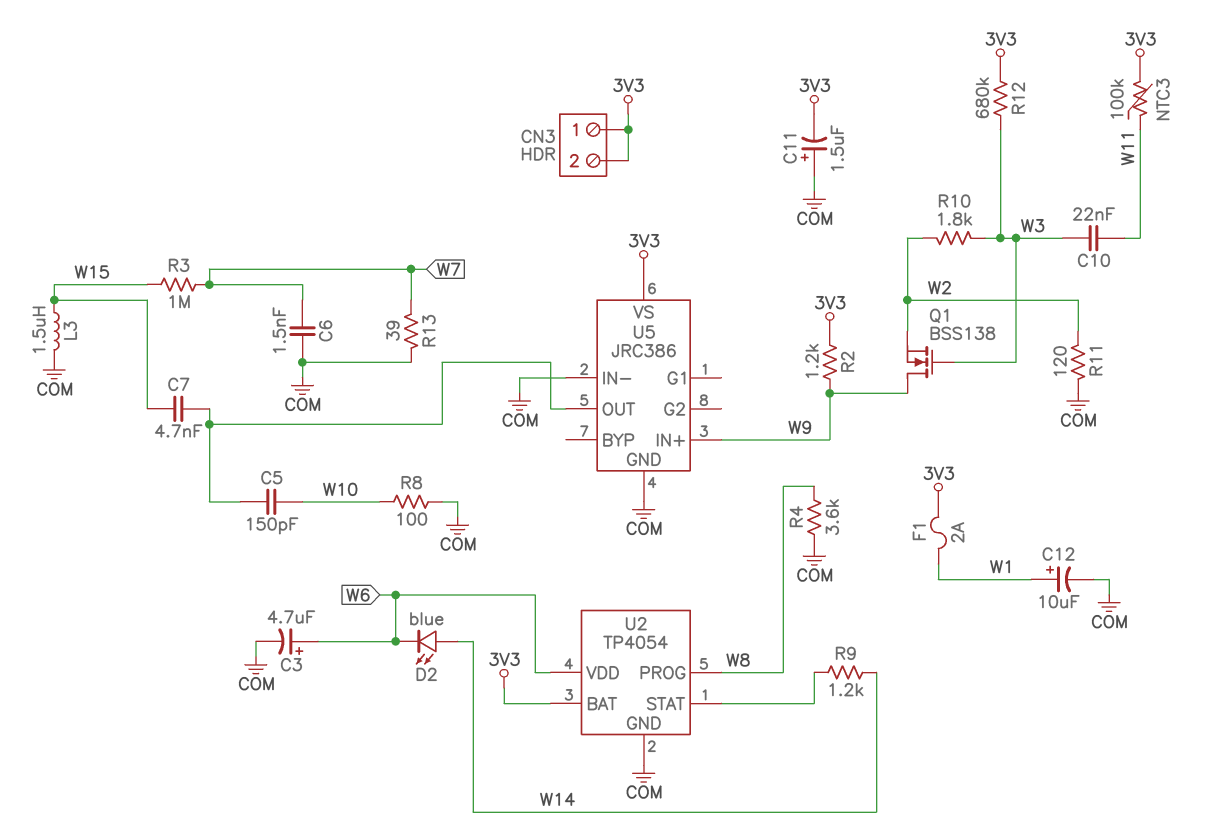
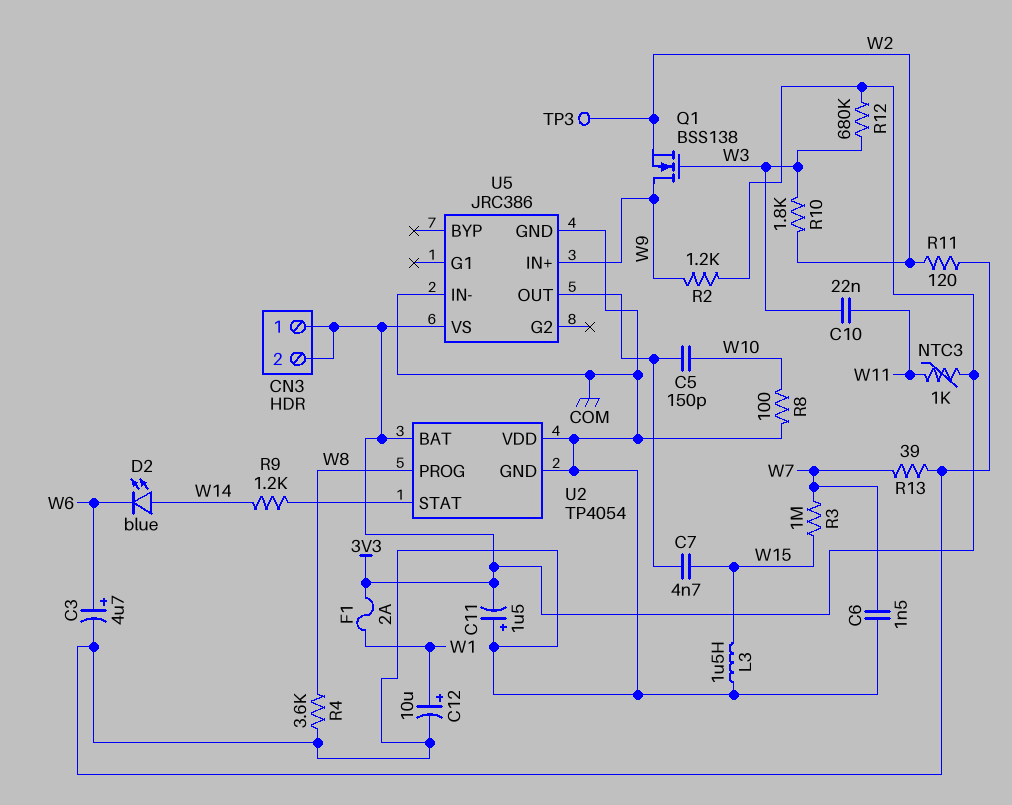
NTC3: 100k (3V3, W11) -> 1k (3V3, W11)
TP3: none -> test point (W2)
U2 pin VDD: W6 -> COM

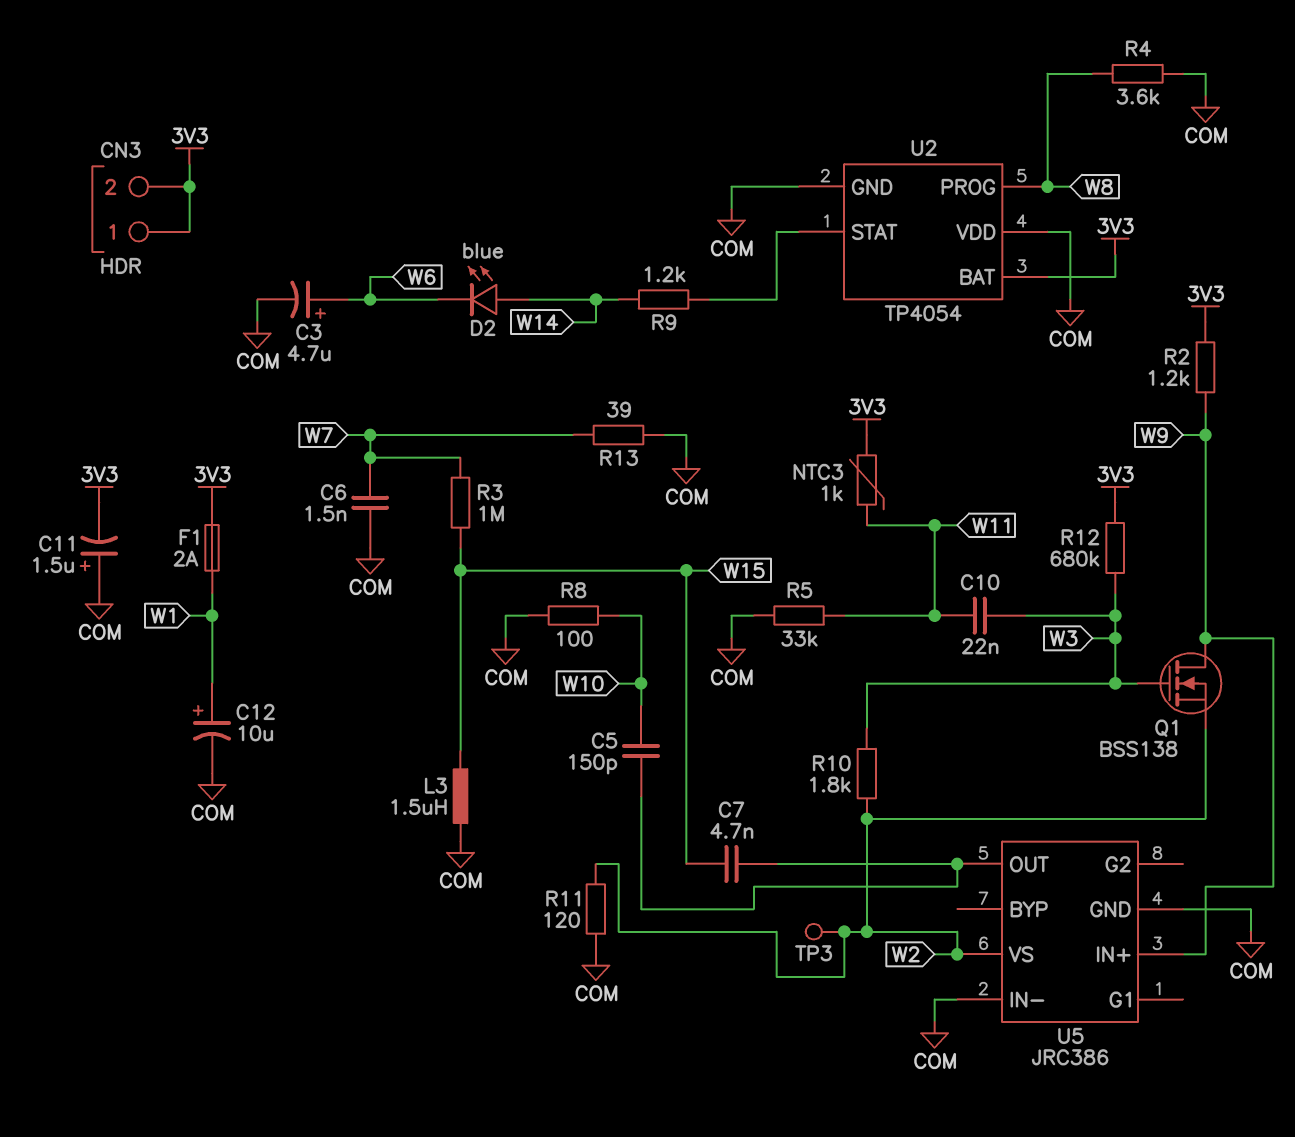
R5: none -> 33k (COM, W11)
U5 pin VS: 3V3 -> W2

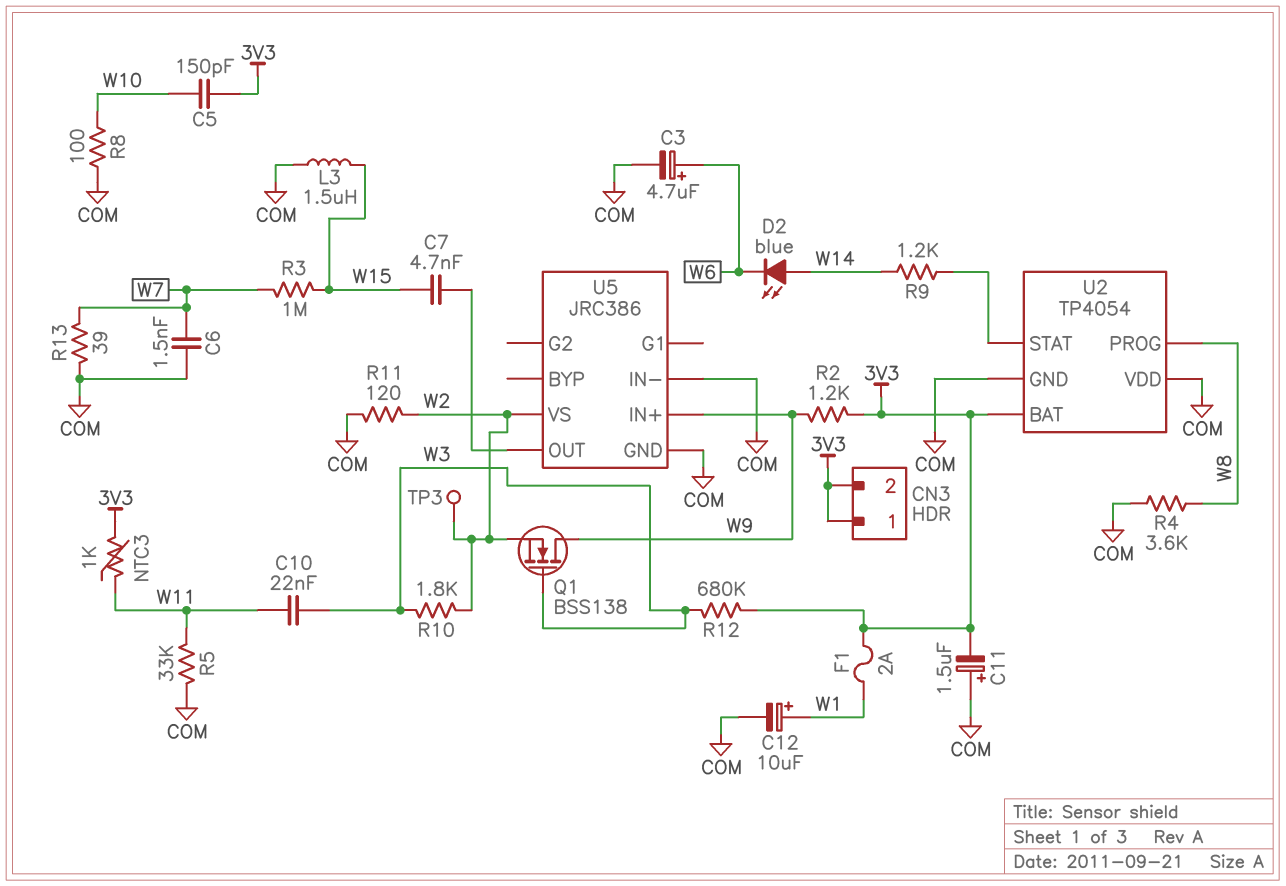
C5: 150pF (U5/OUT, W10) -> 150pF (3V3, W10)

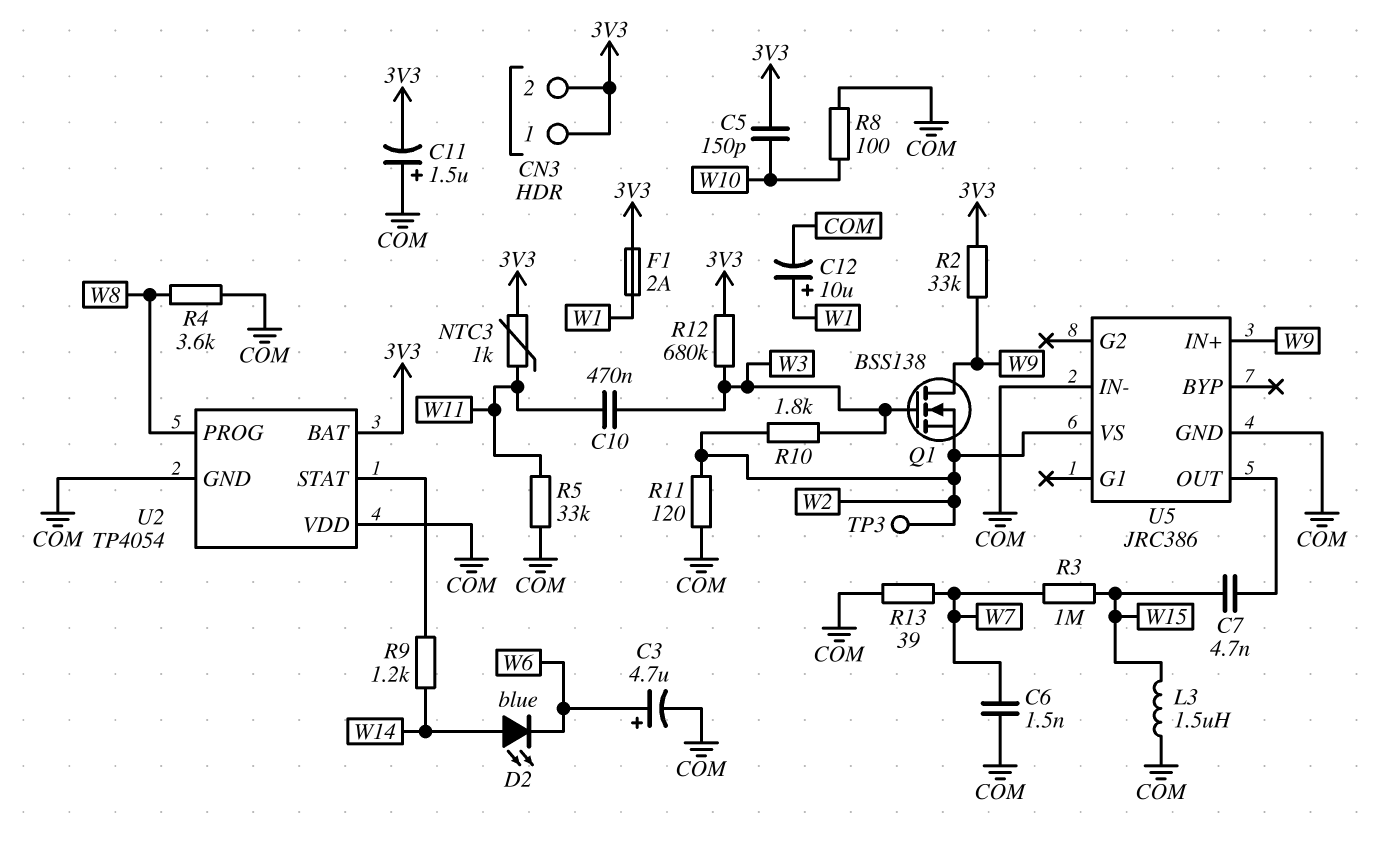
C10: 22nF (W3, W11) -> 470nF (W3, W11)
R2: 1.2k (3V3, W9) -> 33k (3V3, W9)

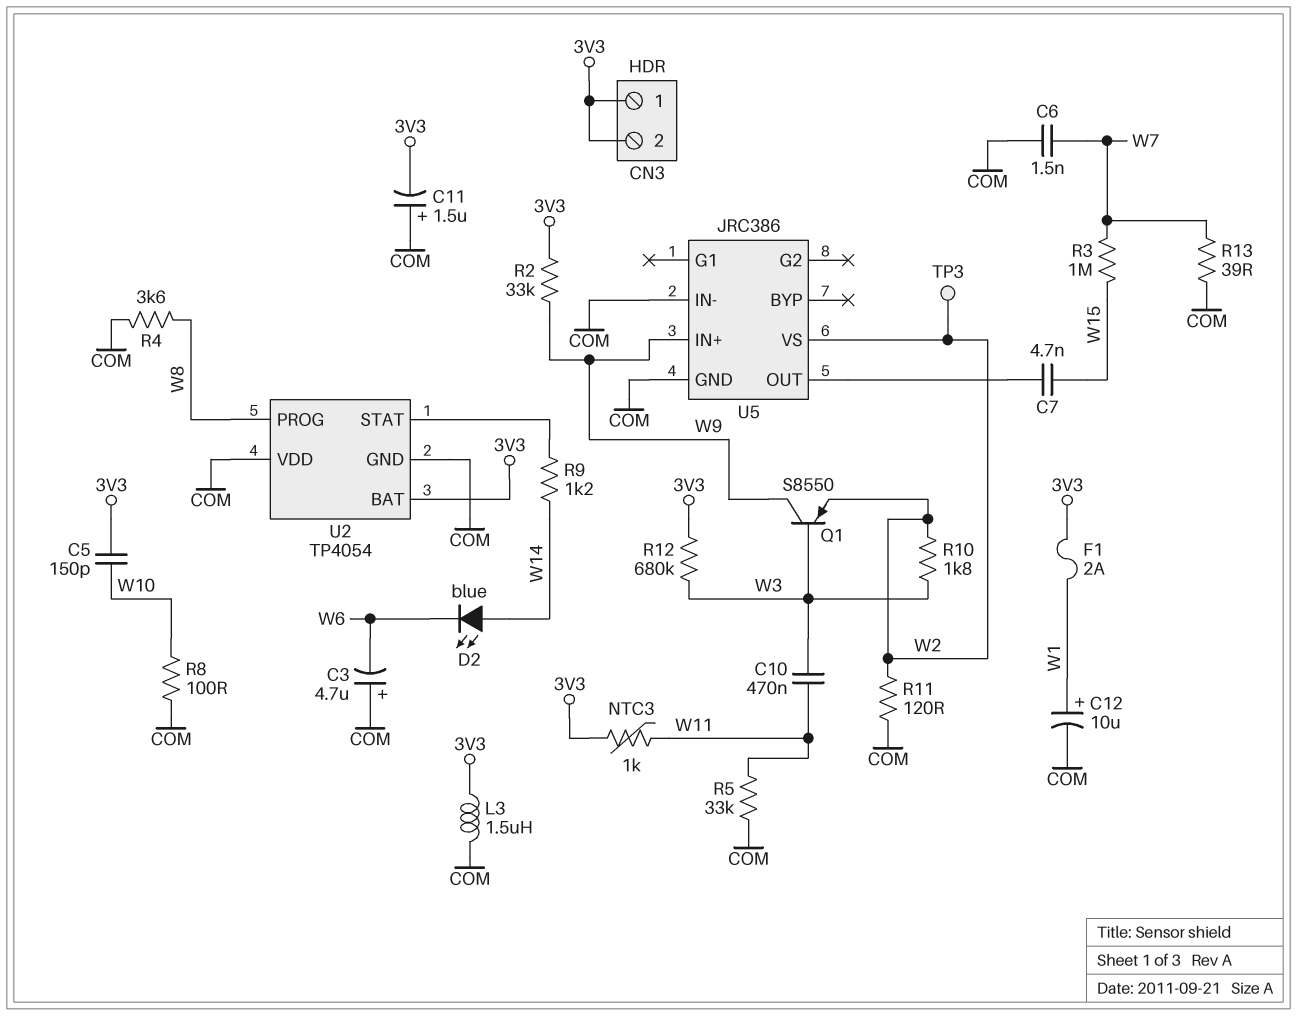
C3: 4.7uF (plus W6, minus COM) -> 4.7uF (plus COM, minus W6)
L3: 1.5uH (COM, W15) -> 1.5uH (3V3, COM)
Q1: NMOS BSS138 (G W3, D W9, S W2) -> PNP S8550 (B W3, C W9, E W2)

